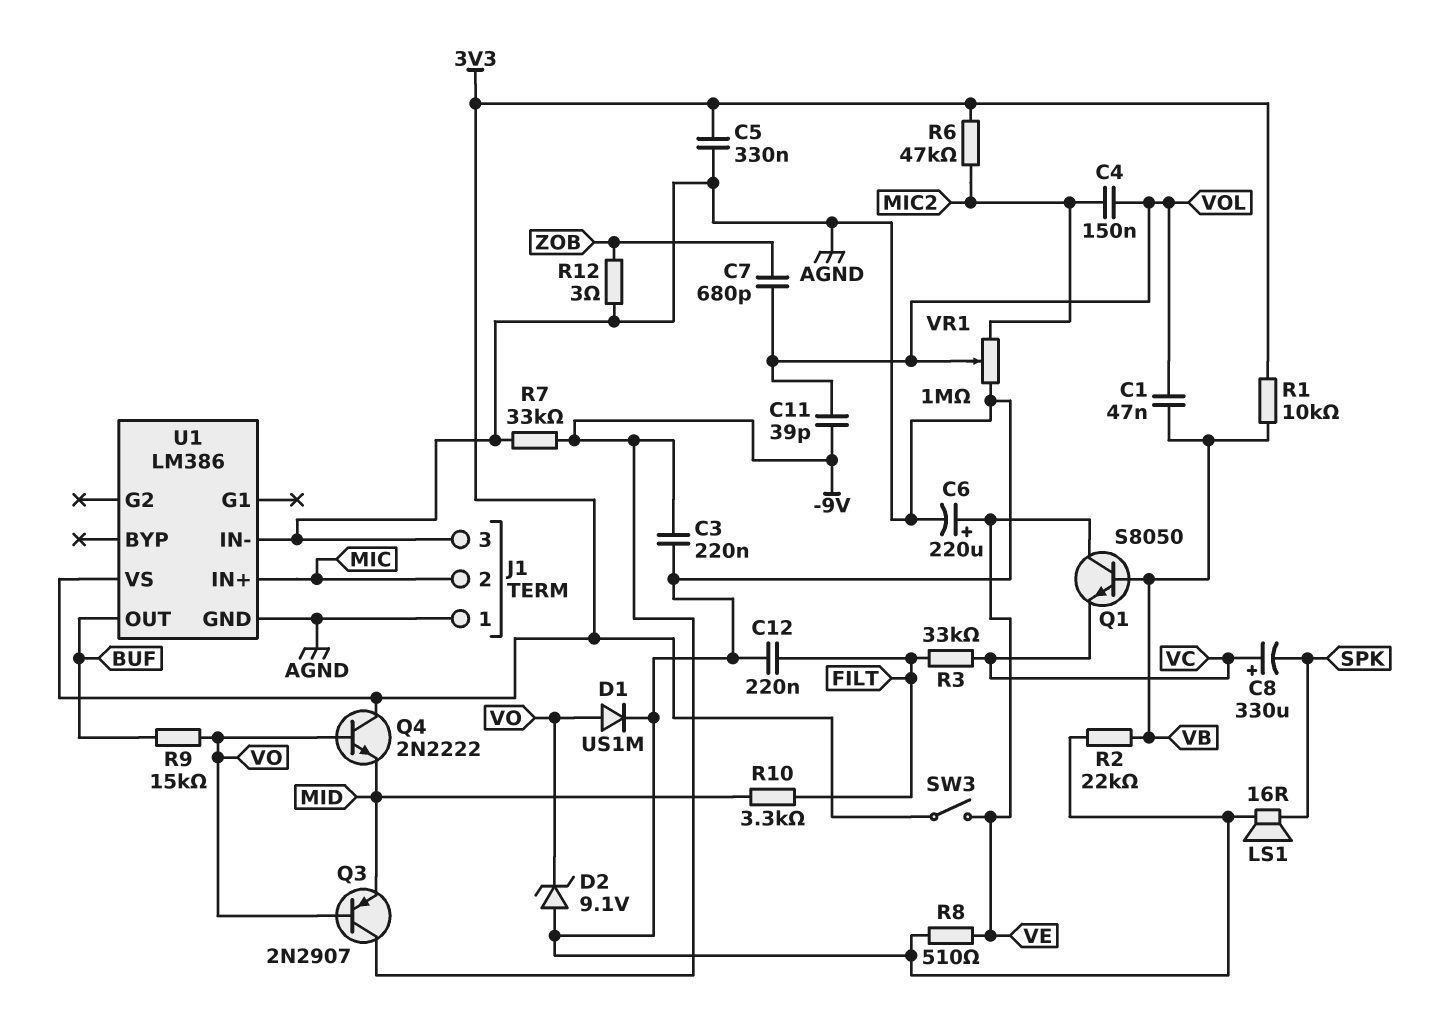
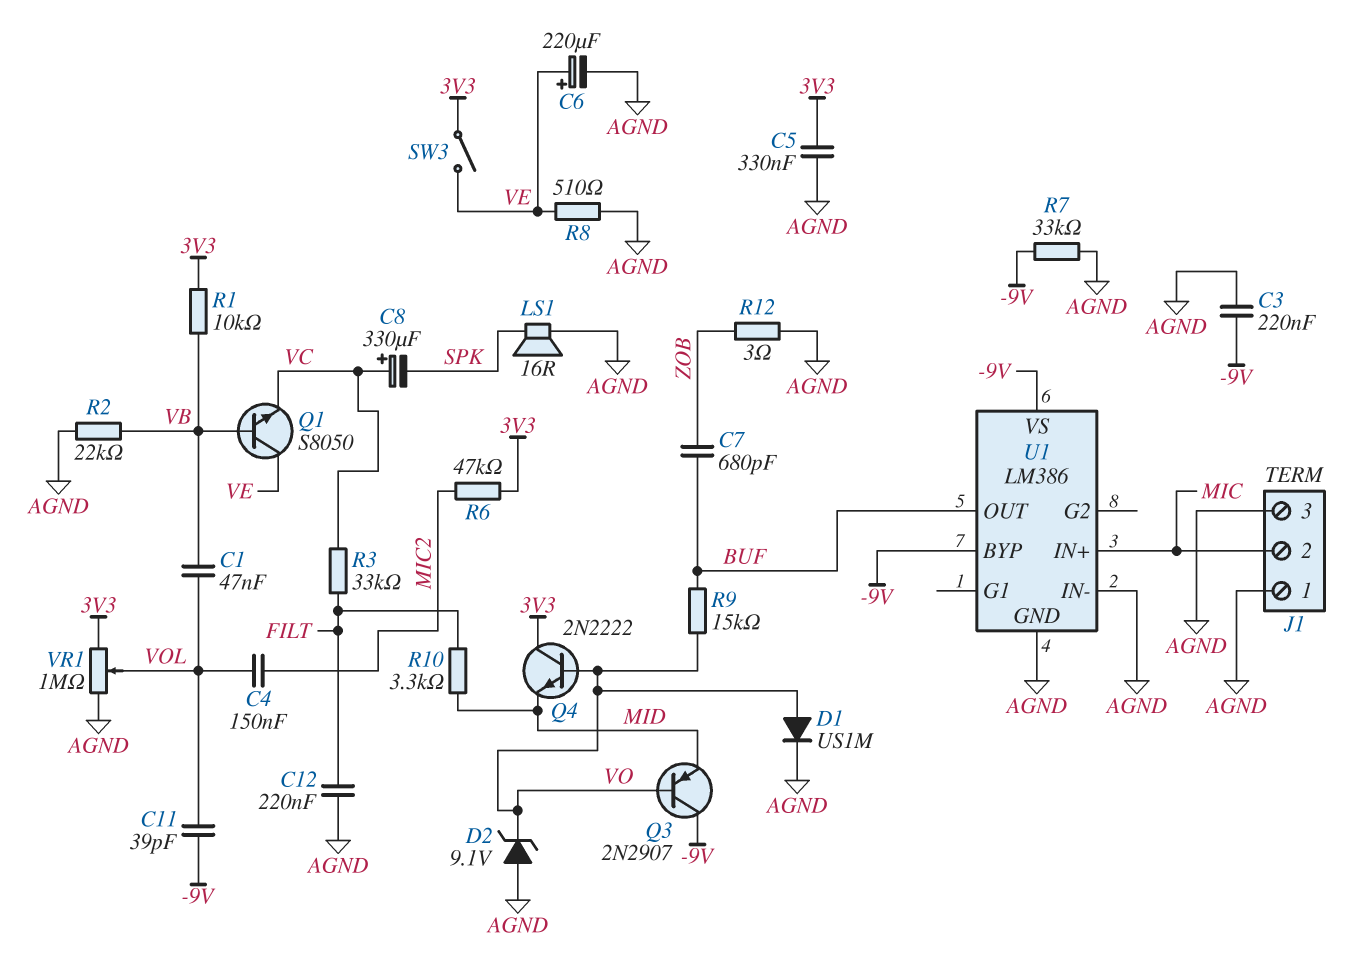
C7: 680pF (VOL, ZOB) -> 680pF (BUF, ZOB)
U1 pin BYP: none -> -9V
U1 pin VS: 3V3 -> -9V
VR1: 1M (AGND, MIC2, wiper VOL) -> 1M (3V3, AGND, wiper VOL)

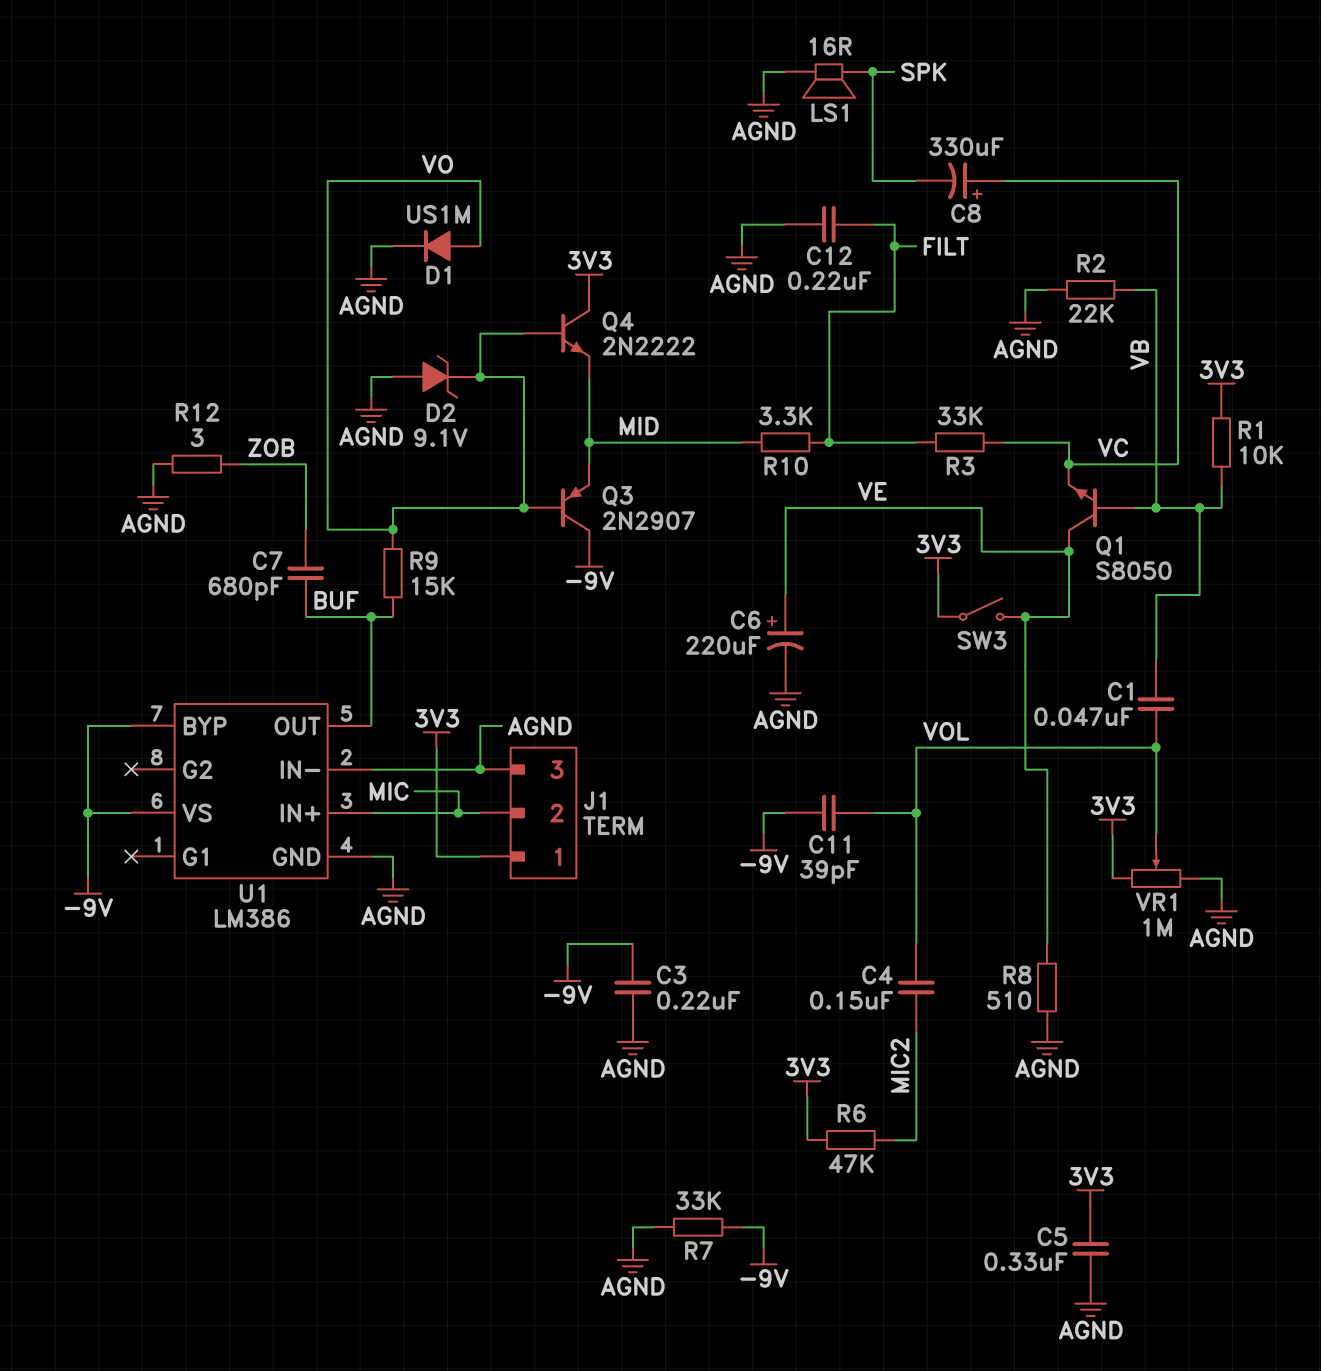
J1 pin 1: AGND -> 3V3

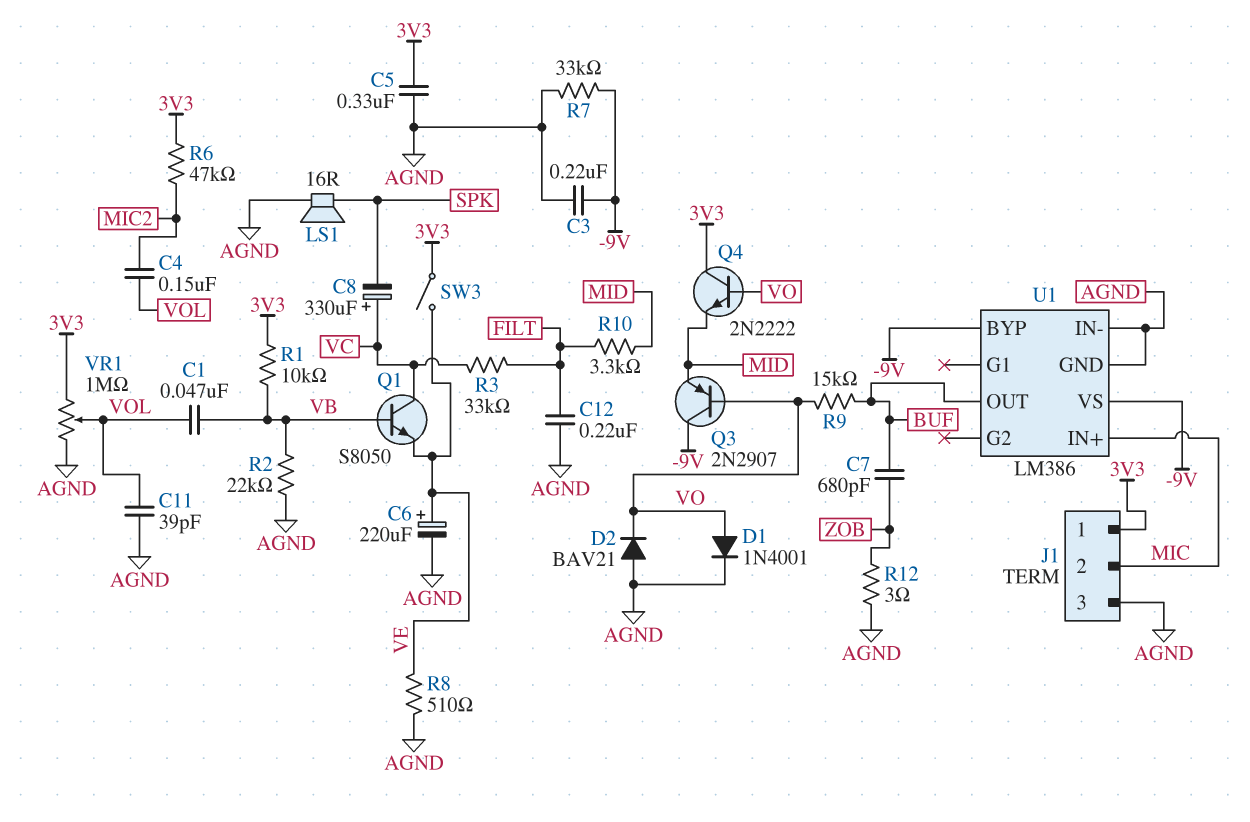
C11: 39pF (-9V, VOL) -> 39pF (AGND, VOL)
D1: diode US1M (A VO, K AGND) -> diode 1N4001 (A VO, K AGND)
D2: zener 9.1V (A AGND, K VO) -> diode BAV21 (A AGND, K VO)
Q1: NPN S8050 (B VB, C VE, E VC) -> NPN S8050 (B VB, C VC, E VE)

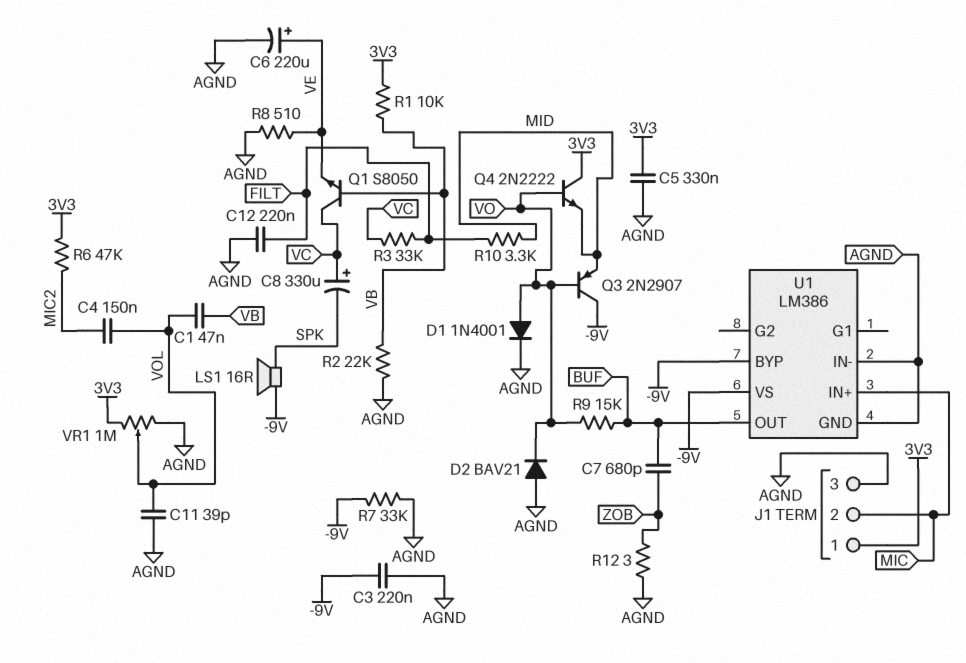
LS1: speaker 16R (AGND, SPK) -> speaker 16R (-9V, SPK)
SW3: switch (3V3, VE) -> none

